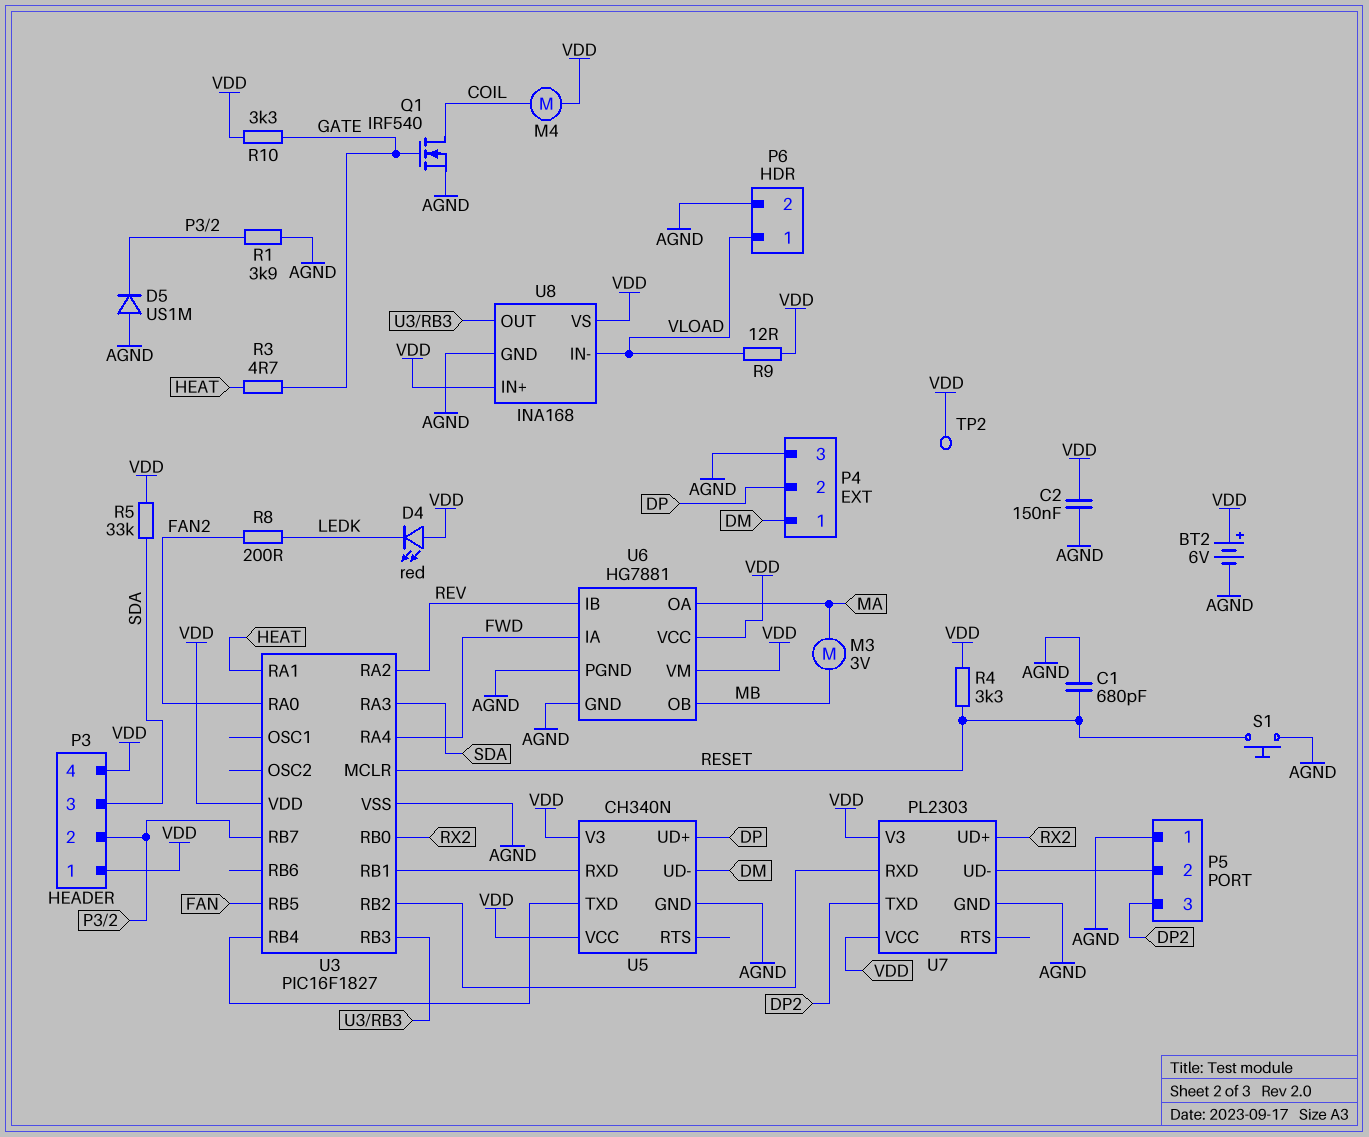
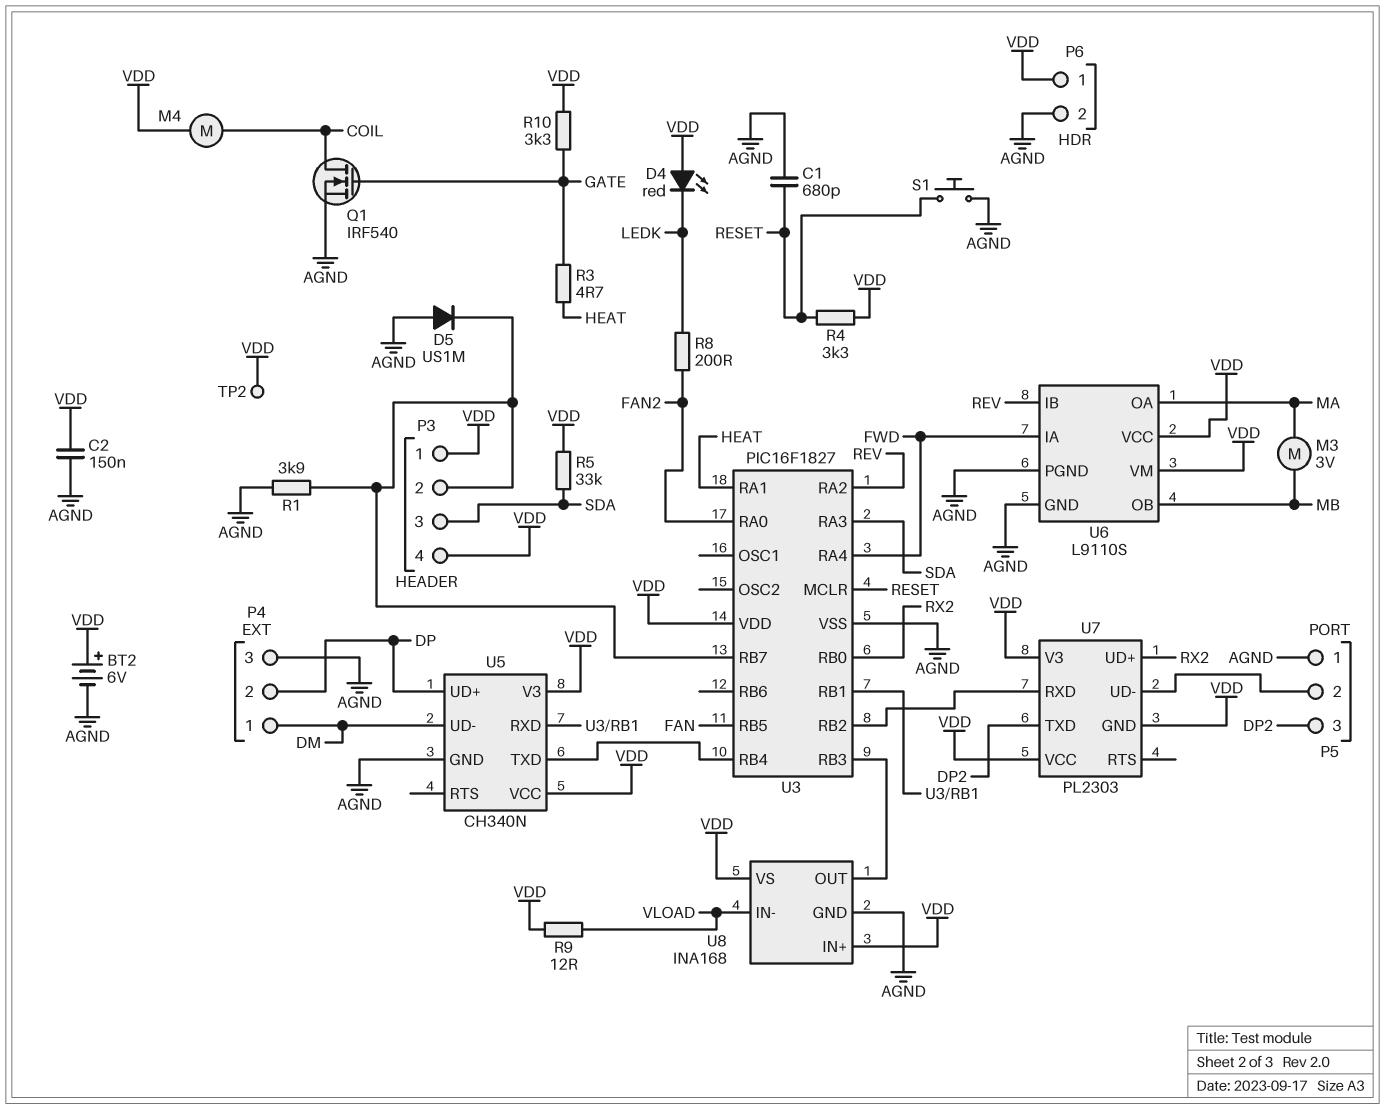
P6 pin 1: VLOAD -> VDD
U6: HG7881 -> L9110S
U7 pin GND: AGND -> VDD

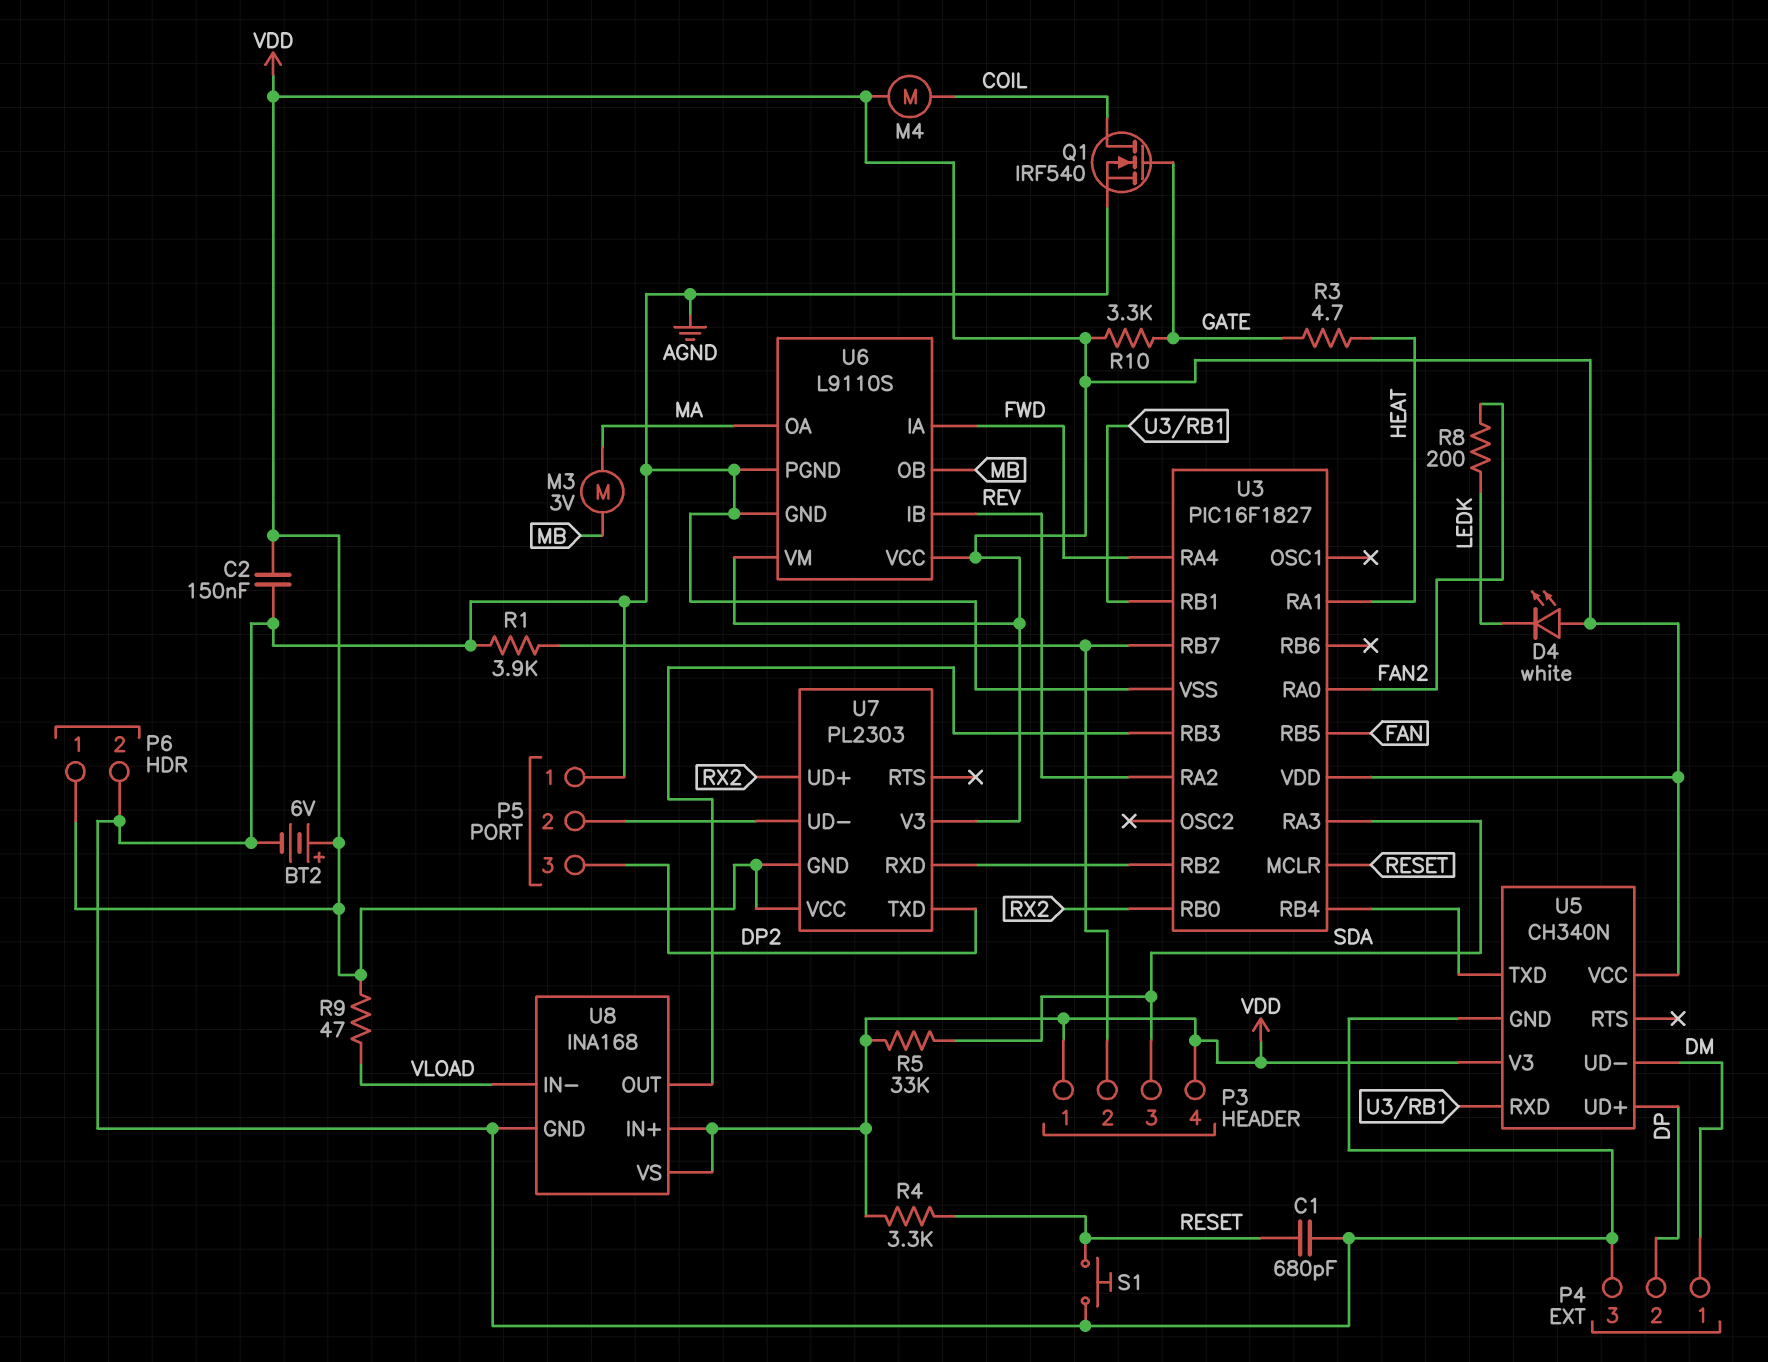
D4: LED red (A VDD, K LEDK) -> LED white (A VDD, K LEDK)
D5: diode US1M (A AGND, K P3/2) -> none
R9: 12 (VDD, VLOAD) -> 47 (VDD, VLOAD)
TP2: test point (VDD) -> none

